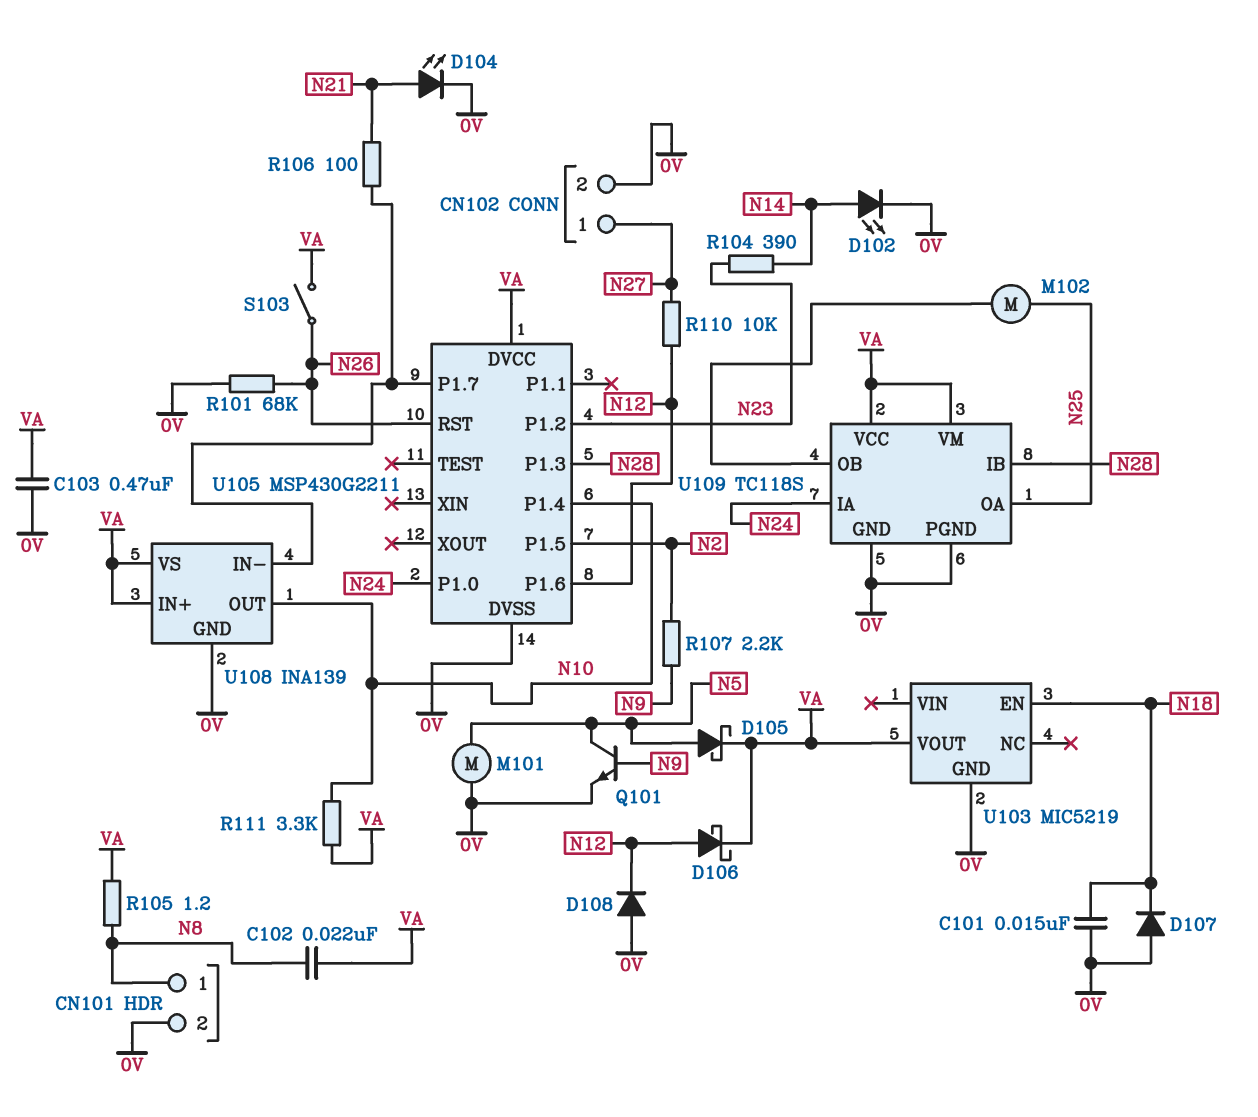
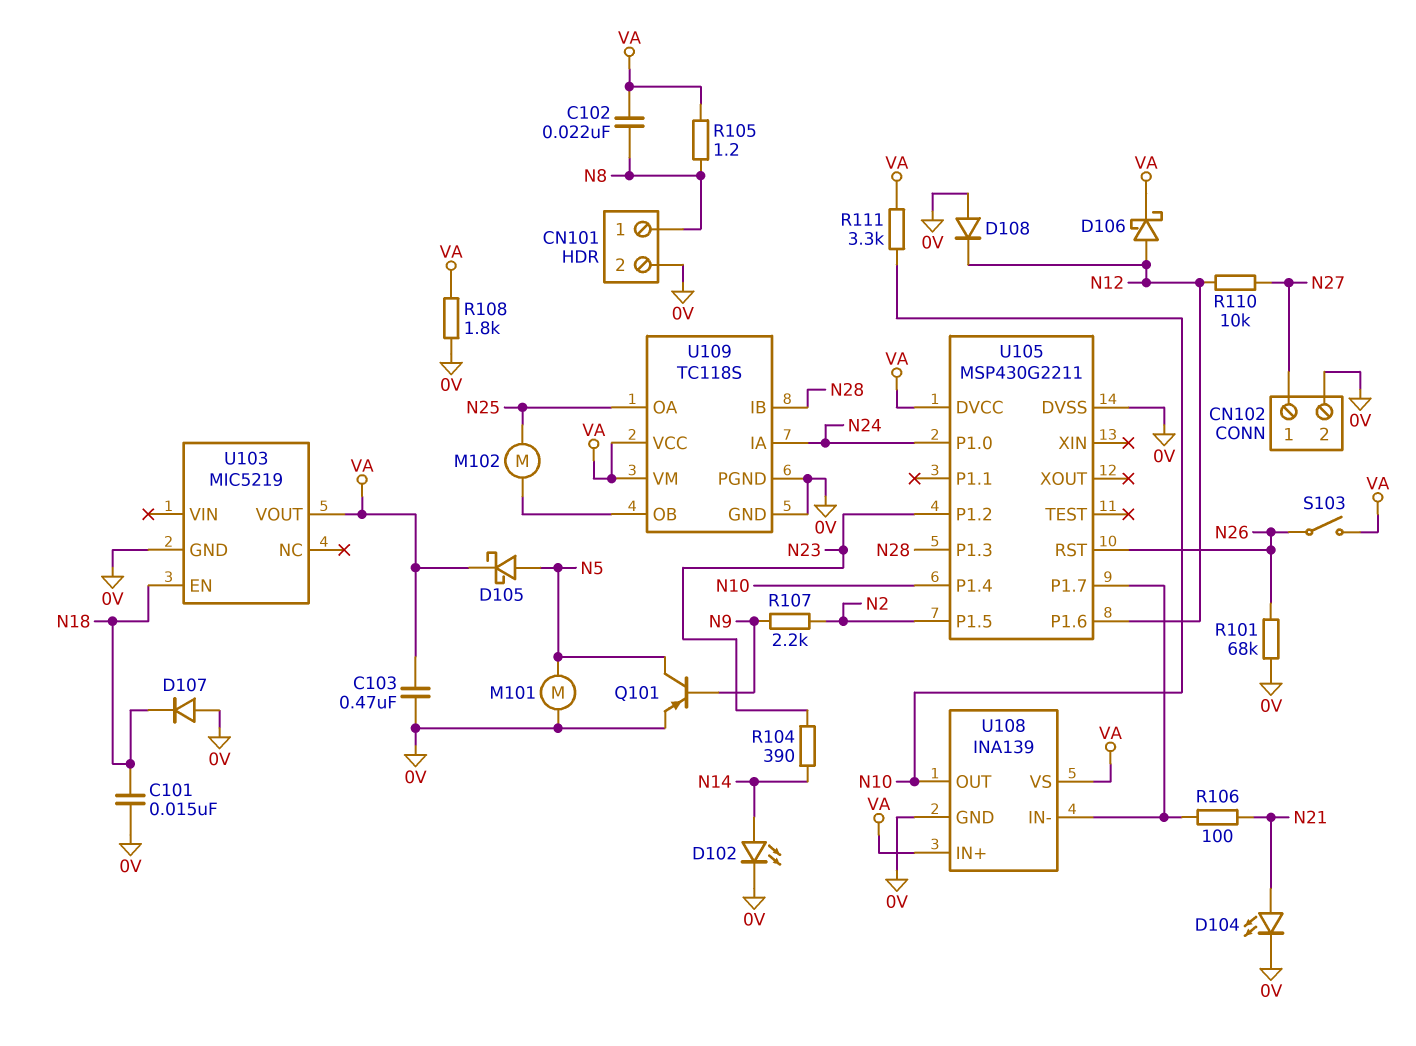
Q101: NPN (B N9, C N5, E 0V) -> PNP (B N9, C N5, E 0V)
R108: none -> 1.8k (0V, VA)

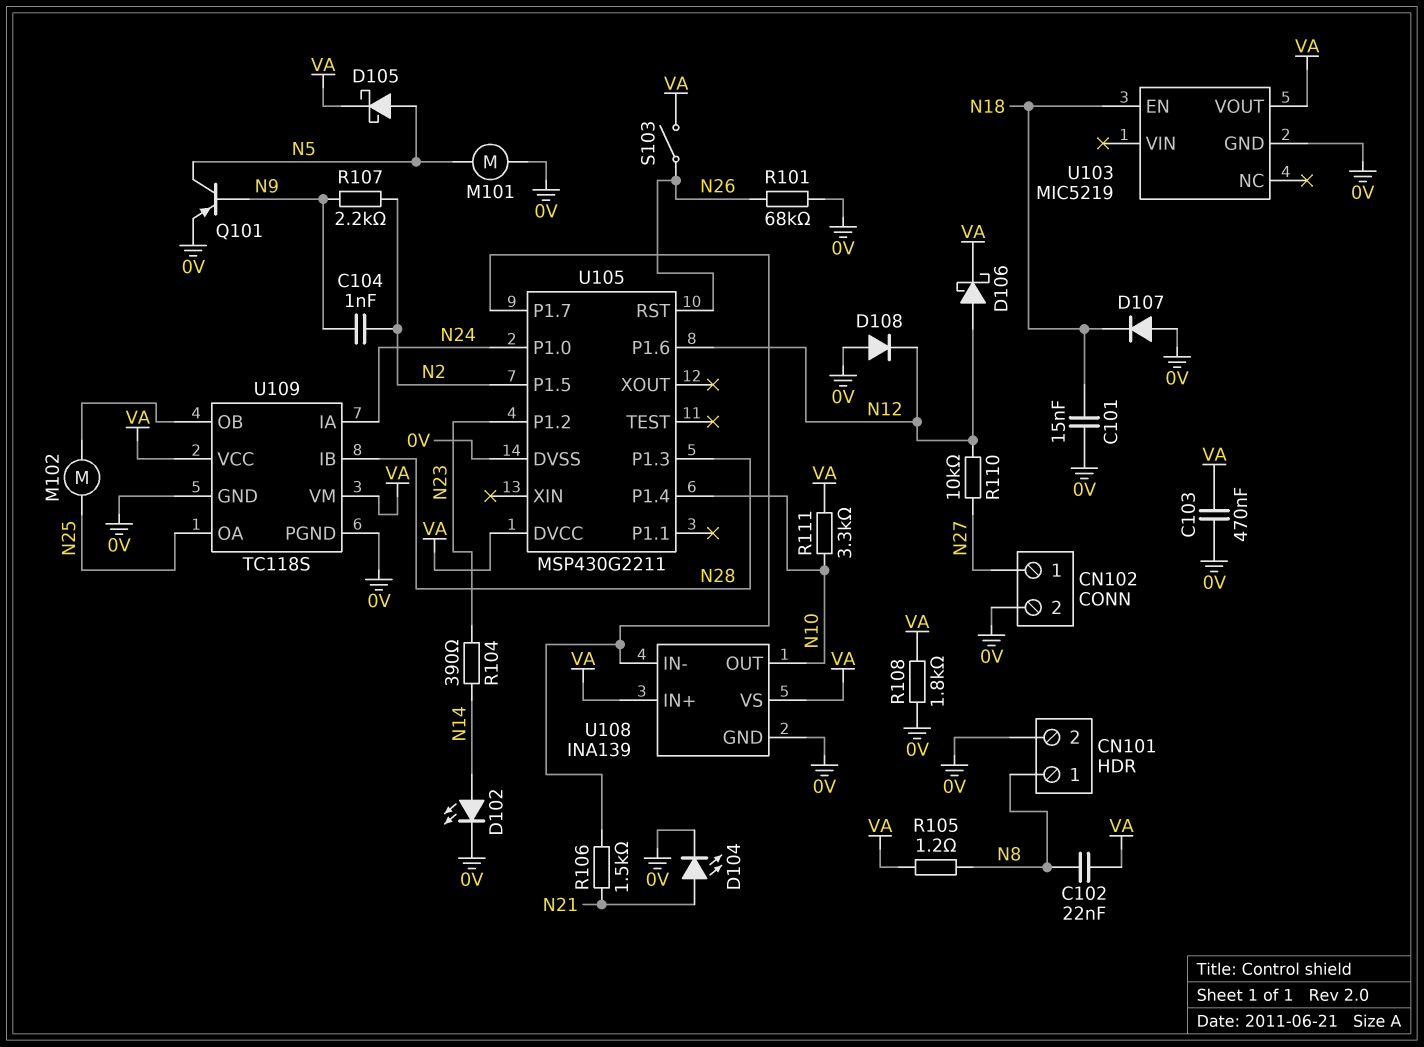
C104: none -> 1nF (N2, N9)
R106: 100 (N21, U105/P1.7) -> 1.5k (N21, U105/P1.7)

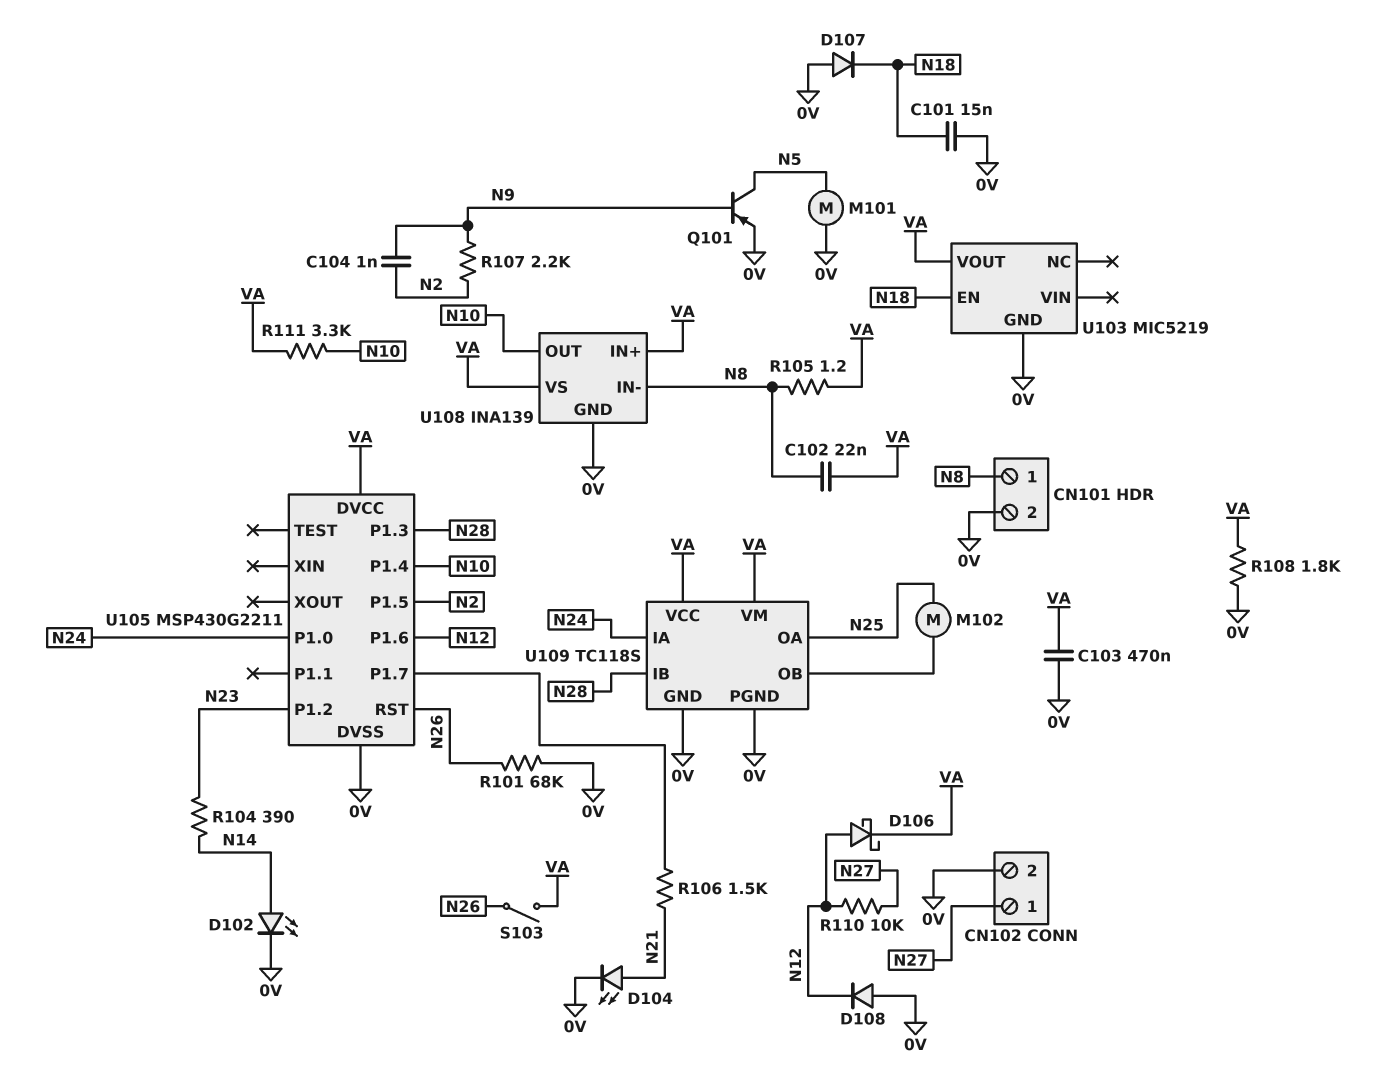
D105: schottky (A N5, K VA) -> none
U108 pin IN-: U105/P1.7 -> N8

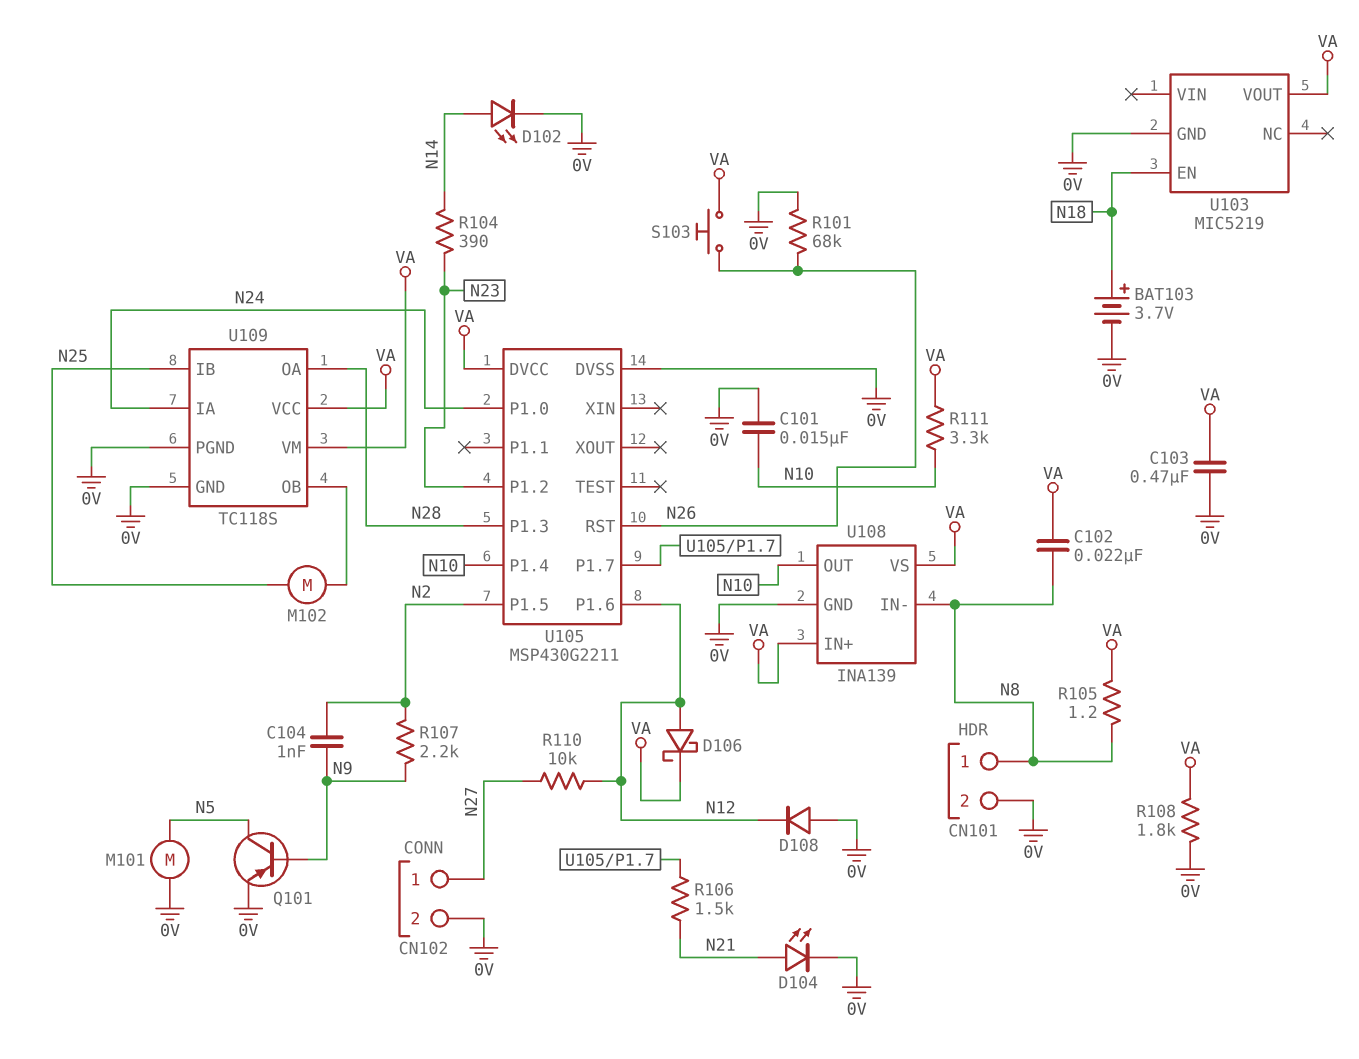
BAT103: none -> 3.7V (plus N18, minus 0V)
C101: 15nF (0V, N18) -> 15nF (0V, N10)
D107: diode (A 0V, K N18) -> none
S103: switch (N26, VA) -> button (N26, VA)
U109 pin IB: N28 -> N25
U109 pin OA: N25 -> N28

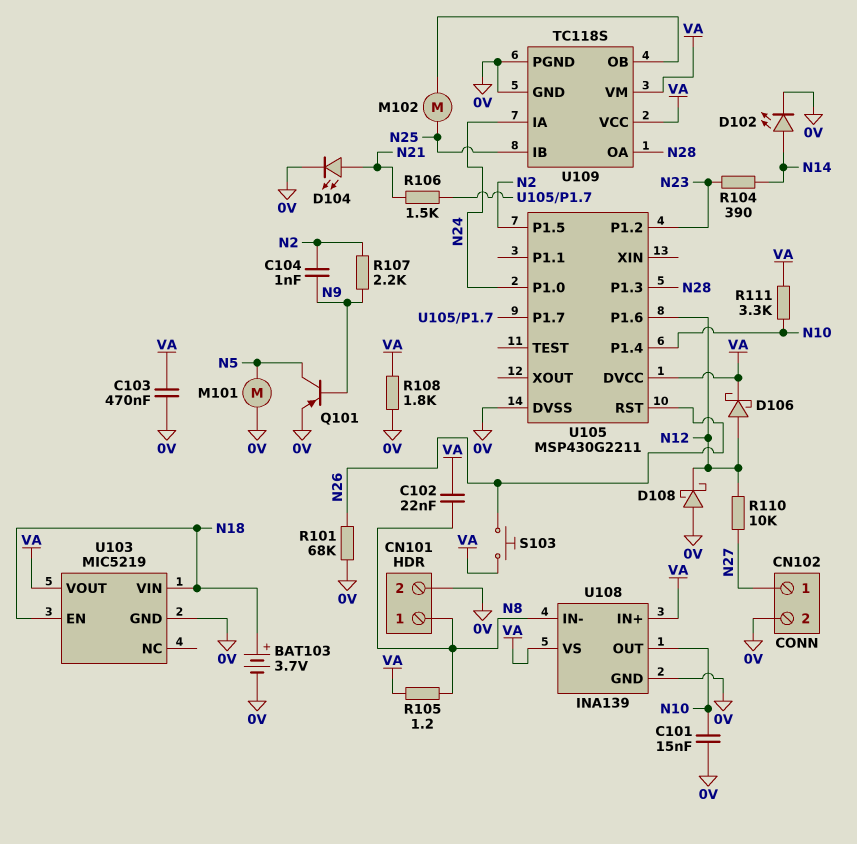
D108: diode (A 0V, K N12) -> schottky (A 0V, K N12)
U103 pin VIN: none -> N18

